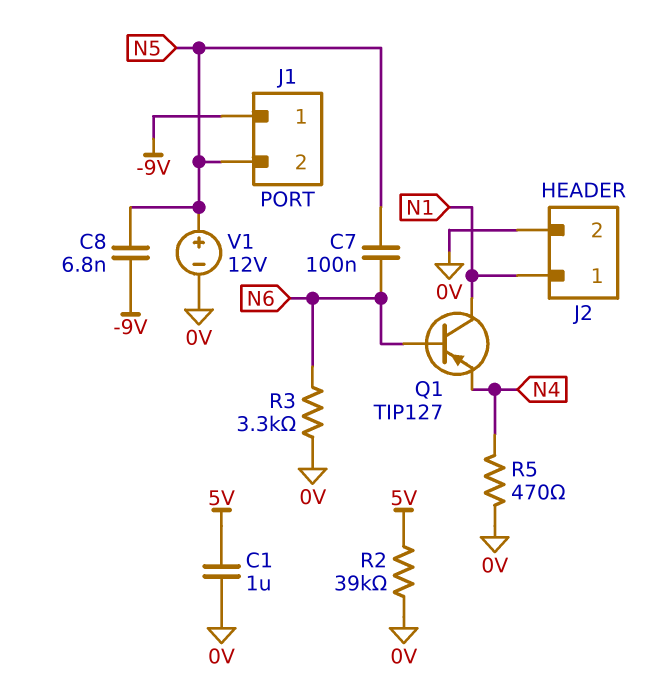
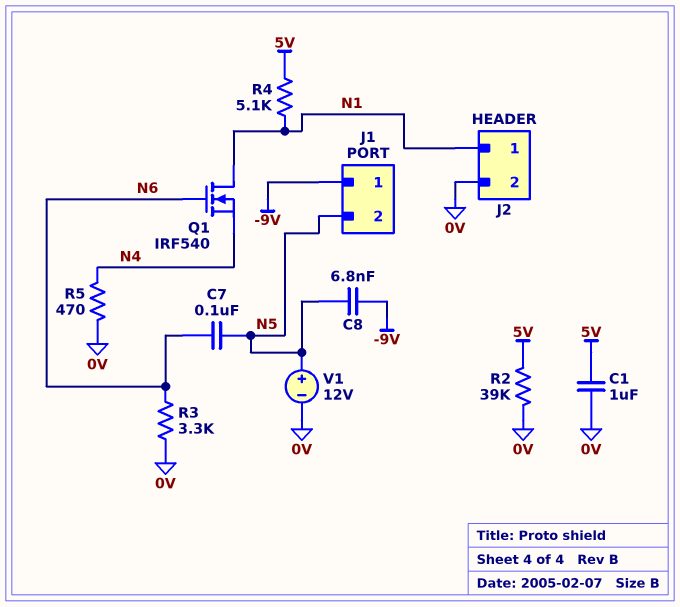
Q1: PNP TIP127 (B N6, C N1, E N4) -> NMOS IRF540 (G N6, D N1, S N4)
R4: none -> 5.1k (5V, N1)

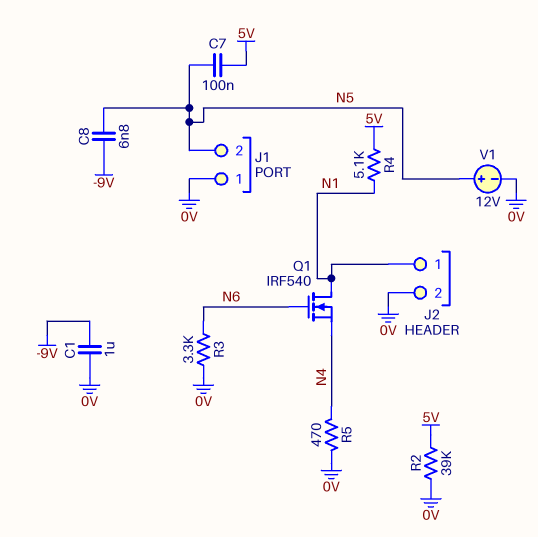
C1: 1uF (0V, 5V) -> 1uF (-9V, 0V)
C7: 100nF (N5, N6) -> 100nF (5V, N5)
J1 pin 1: -9V -> 0V

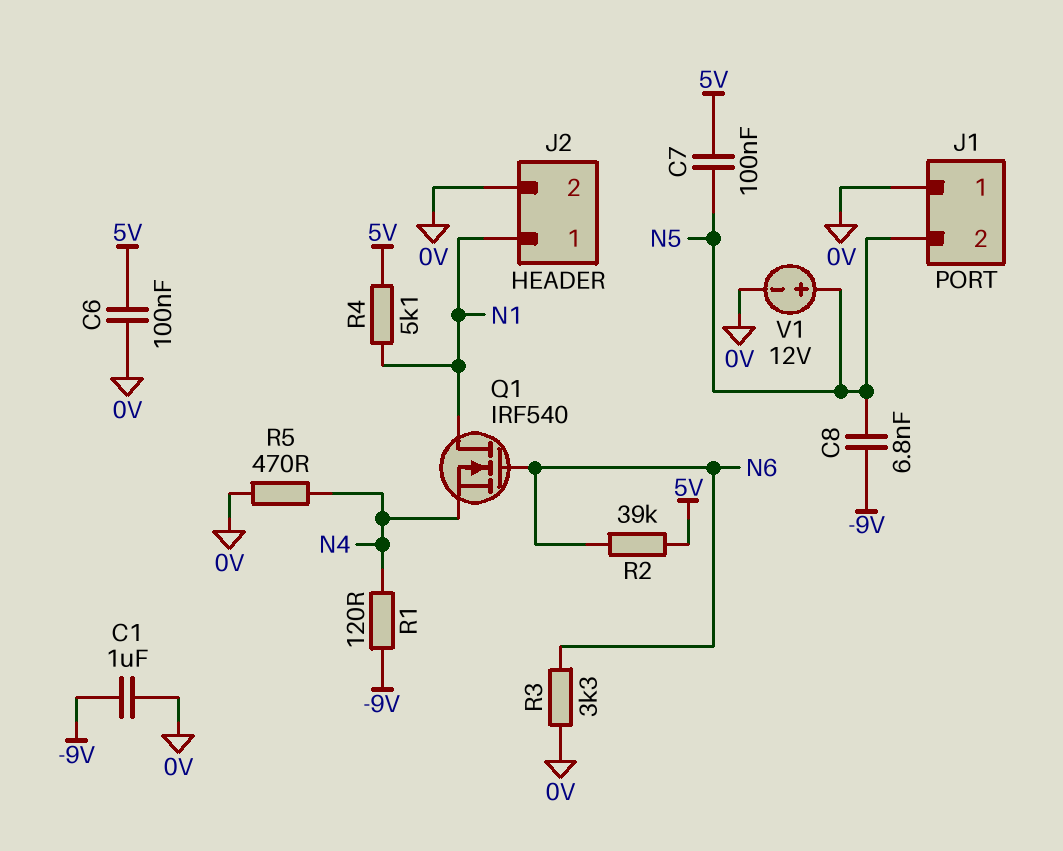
C6: none -> 100nF (0V, 5V)
R1: none -> 120 (-9V, N4)
R2: 39k (0V, 5V) -> 39k (5V, N6)

